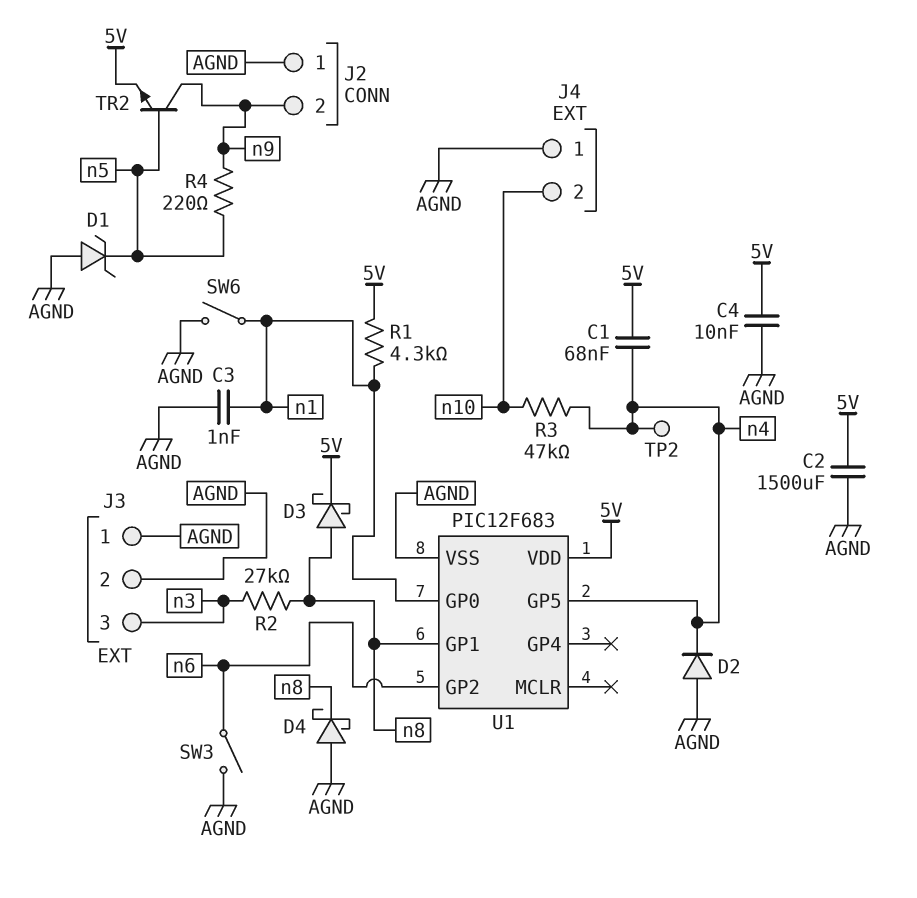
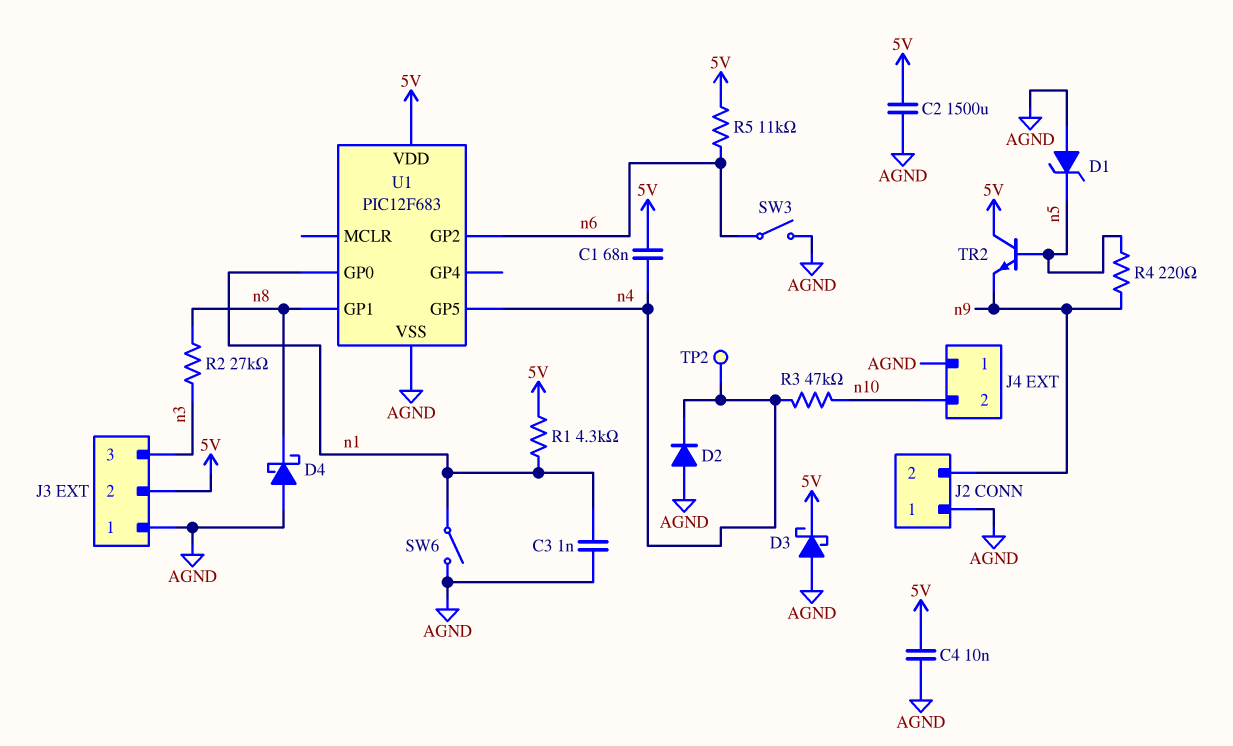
D3: schottky (A n8, K 5V) -> schottky (A AGND, K 5V)
J3 pin 2: AGND -> 5V
R5: none -> 11k (5V, n6)
TR2: NPN (B n5, C n9, E 5V) -> NPN (B n5, C 5V, E n9)

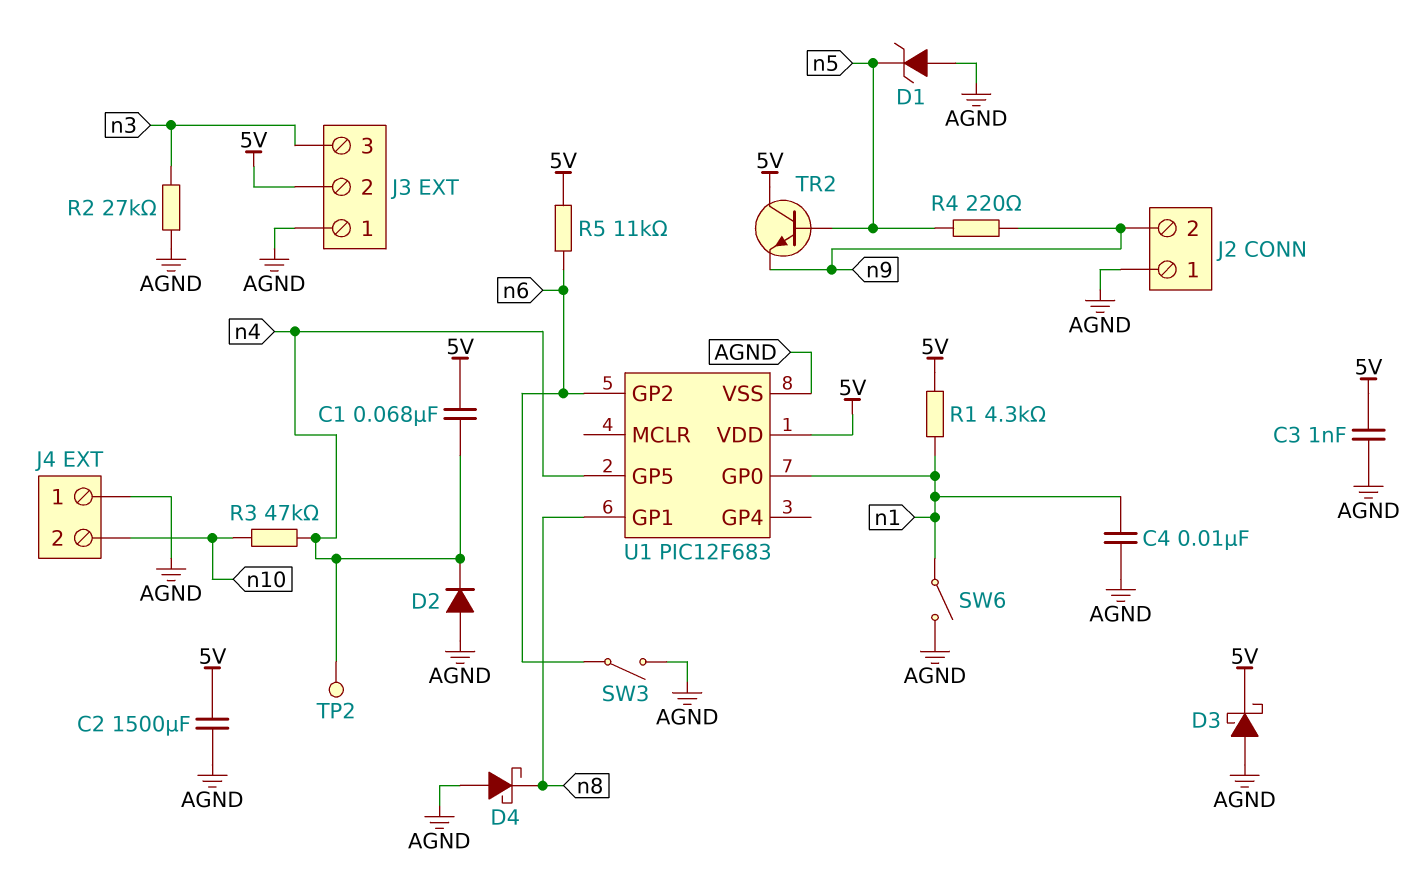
C3: 1nF (AGND, n1) -> 1nF (5V, AGND)
C4: 10nF (5V, AGND) -> 10nF (AGND, n1)
R2: 27k (n3, n8) -> 27k (AGND, n3)

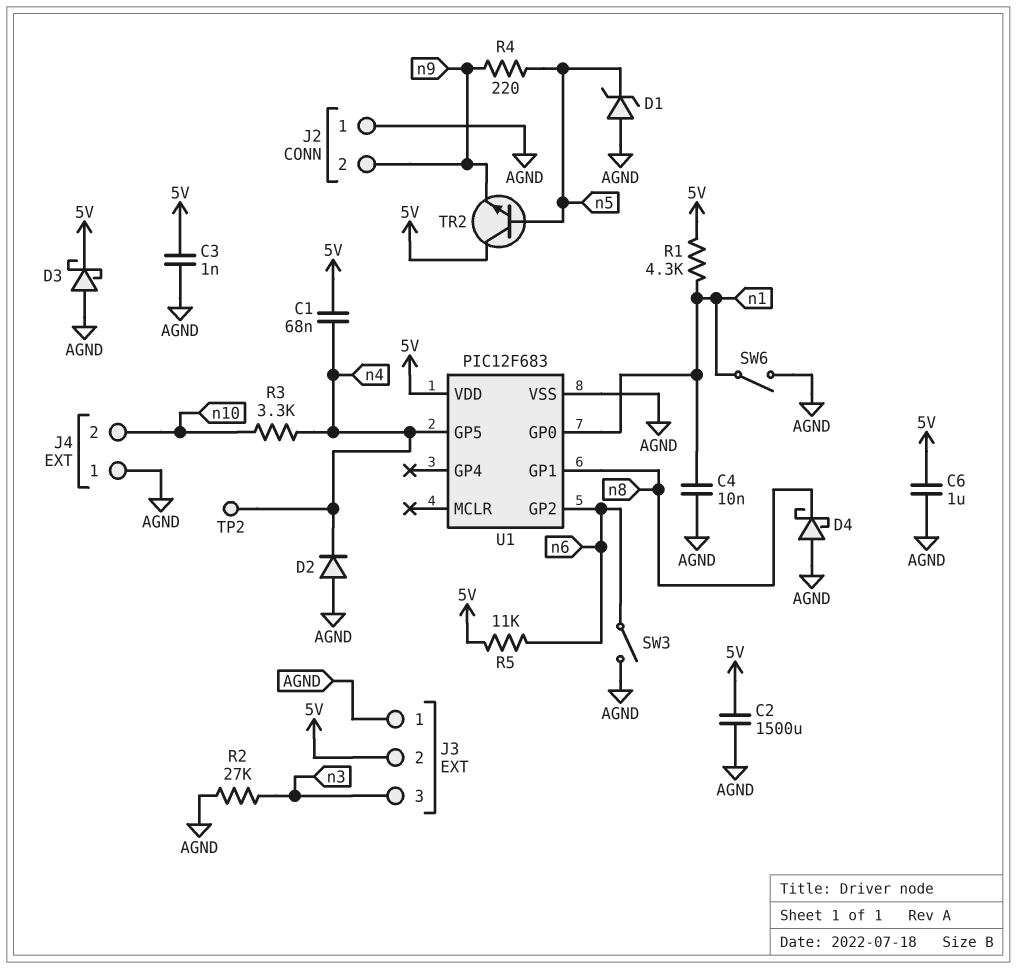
C6: none -> 1uF (5V, AGND)
R3: 47k (n4, n10) -> 3.3k (n4, n10)

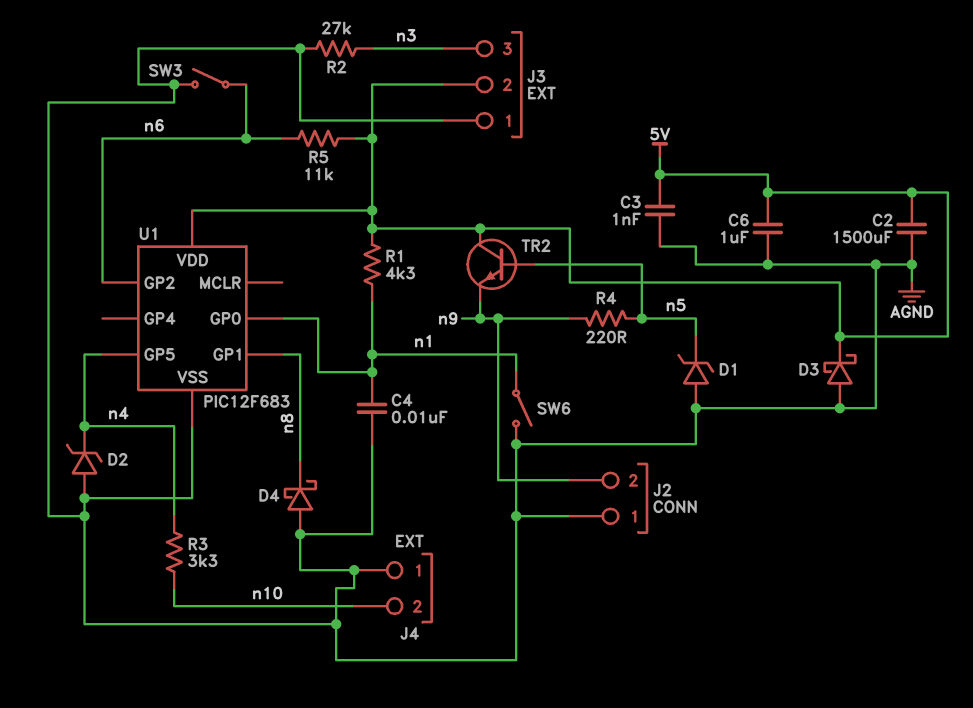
C1: 68nF (5V, n4) -> none
D2: diode (A AGND, K n4) -> zener (A AGND, K n4)
TP2: test point (n4) -> none

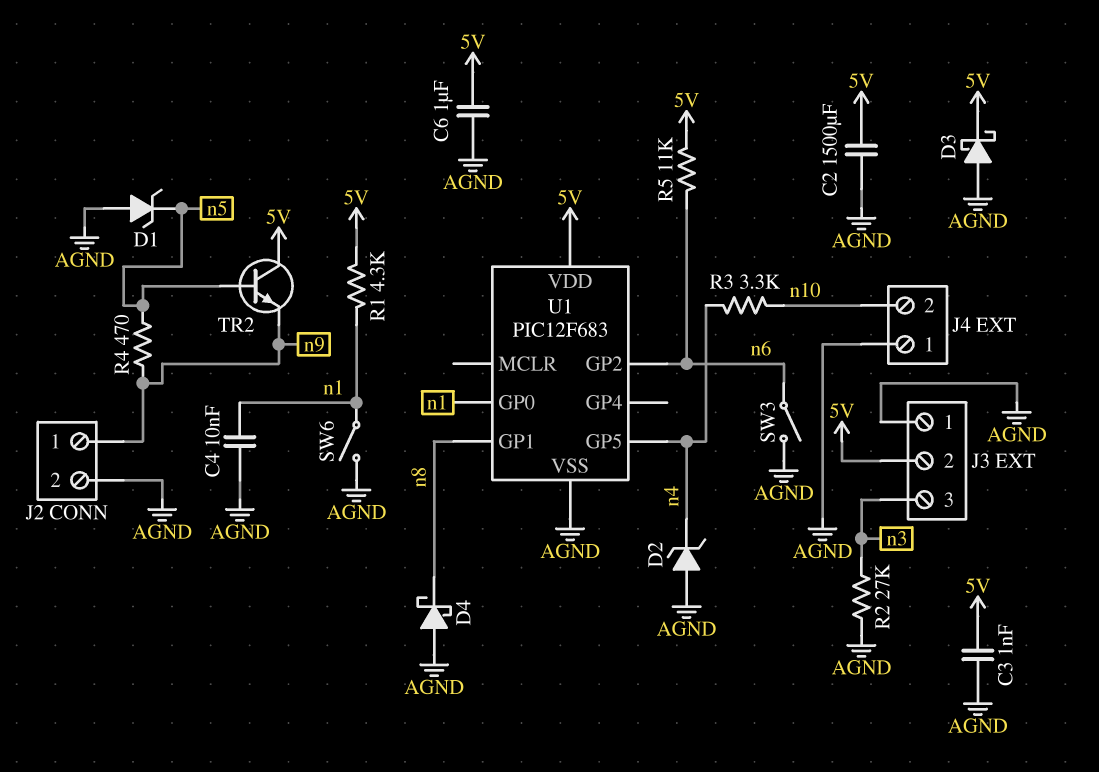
J2 pin 1: AGND -> n9
J2 pin 2: n9 -> AGND
R4: 220 (n5, n9) -> 470 (n5, n9)

